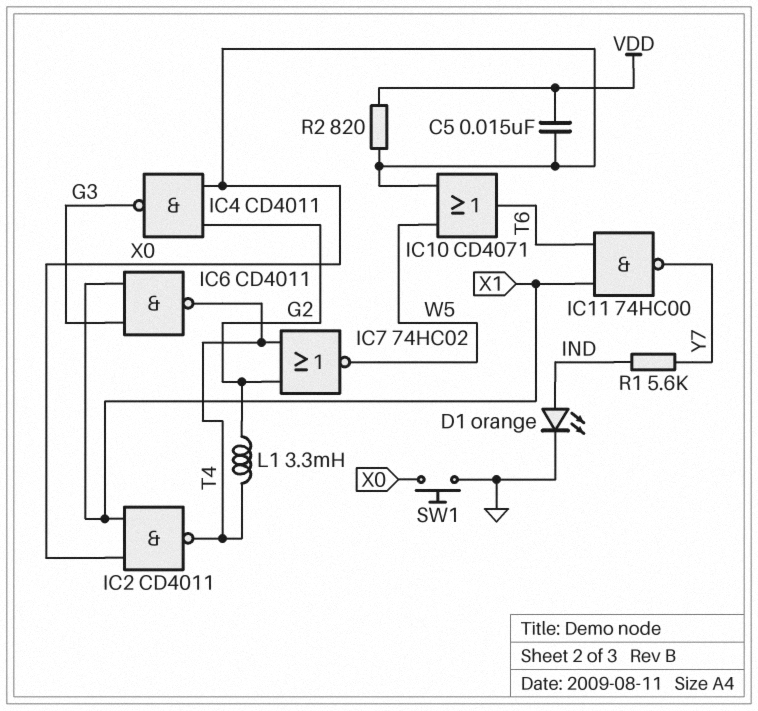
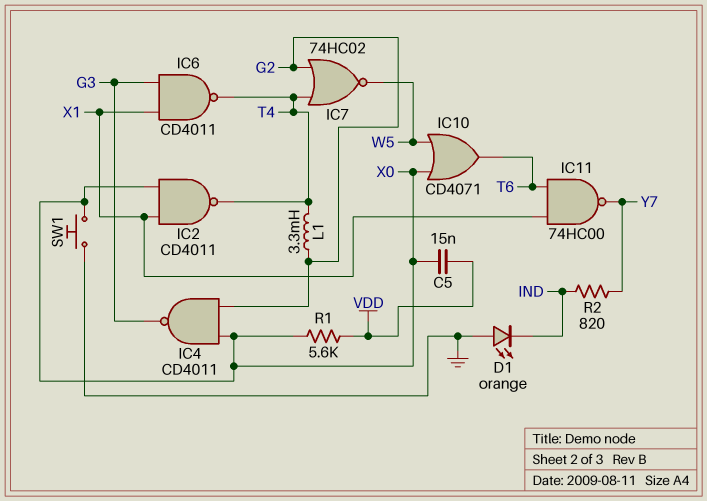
D1: LED orange (A IND, K GND) -> LED orange (A GND, K IND)
R1: 5.6k (IND, Y7) -> 5.6k (VDD, X0)
R2: 820 (VDD, X0) -> 820 (IND, Y7)

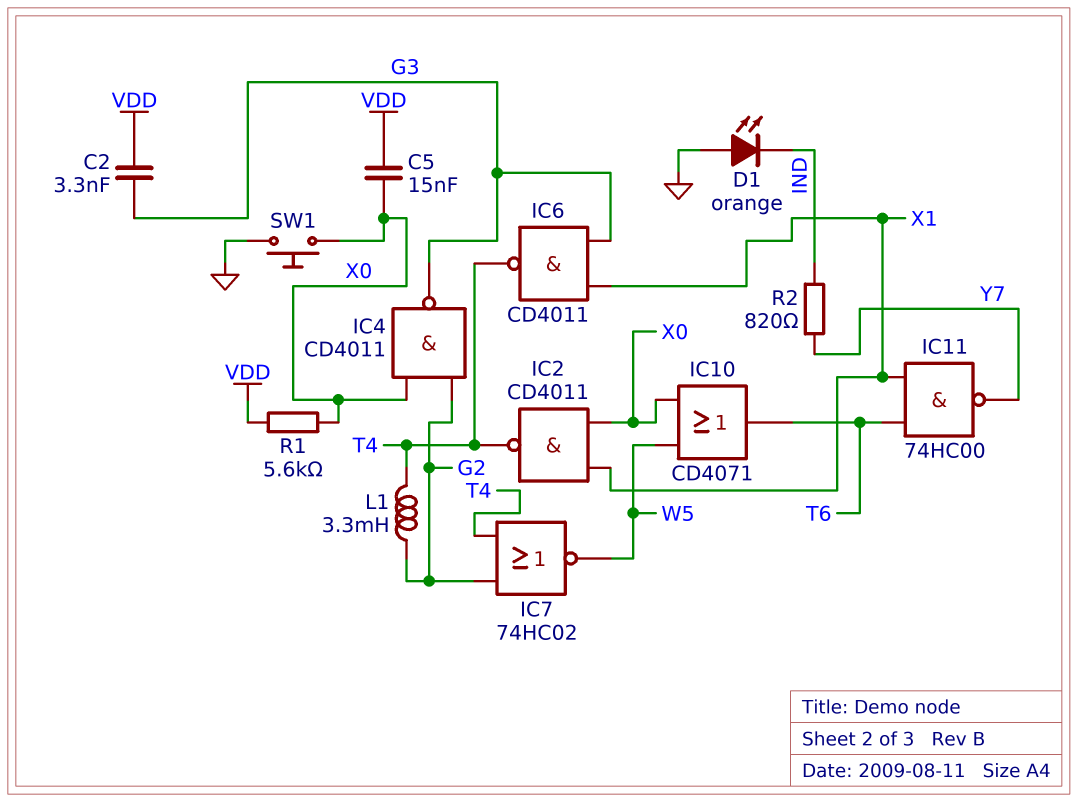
C2: none -> 3.3nF (G3, VDD)

